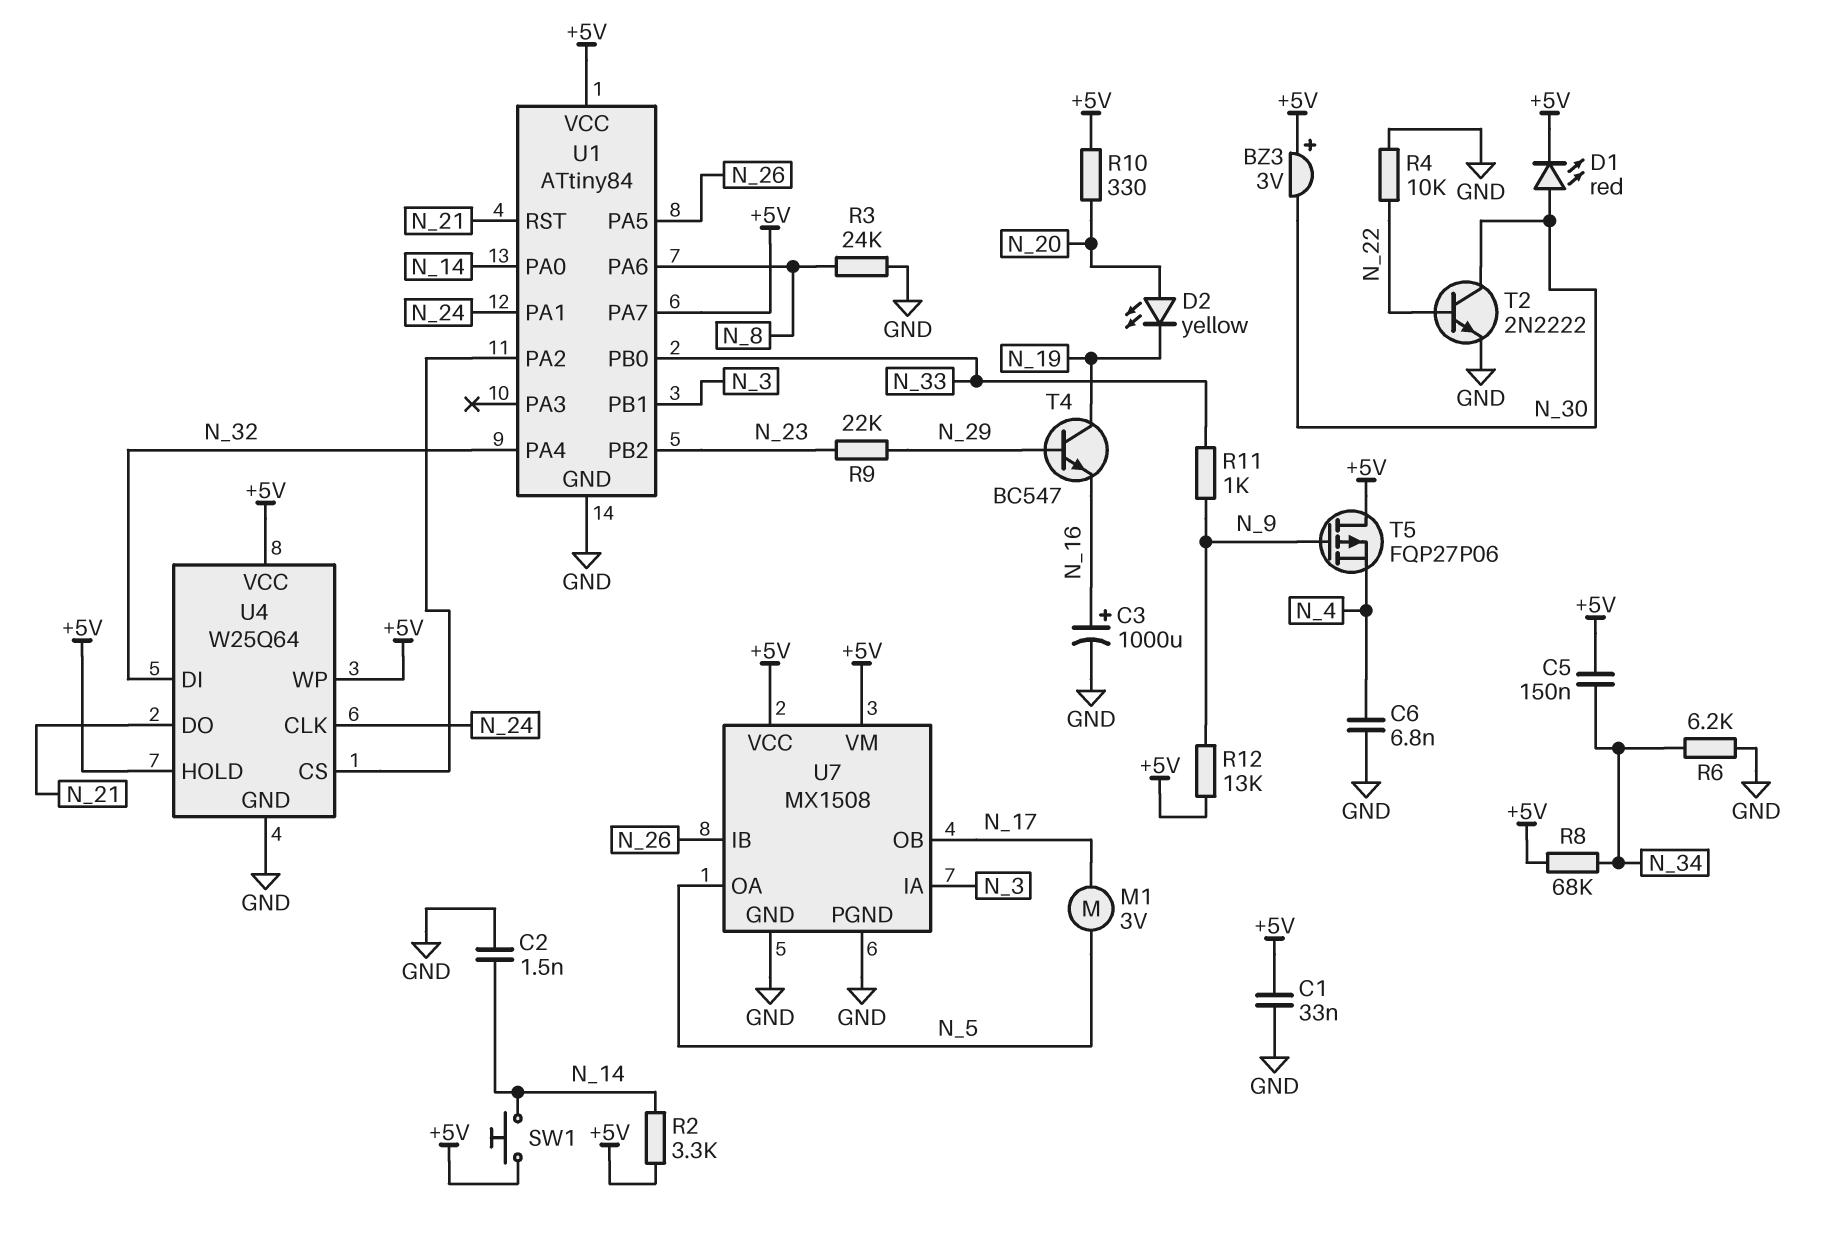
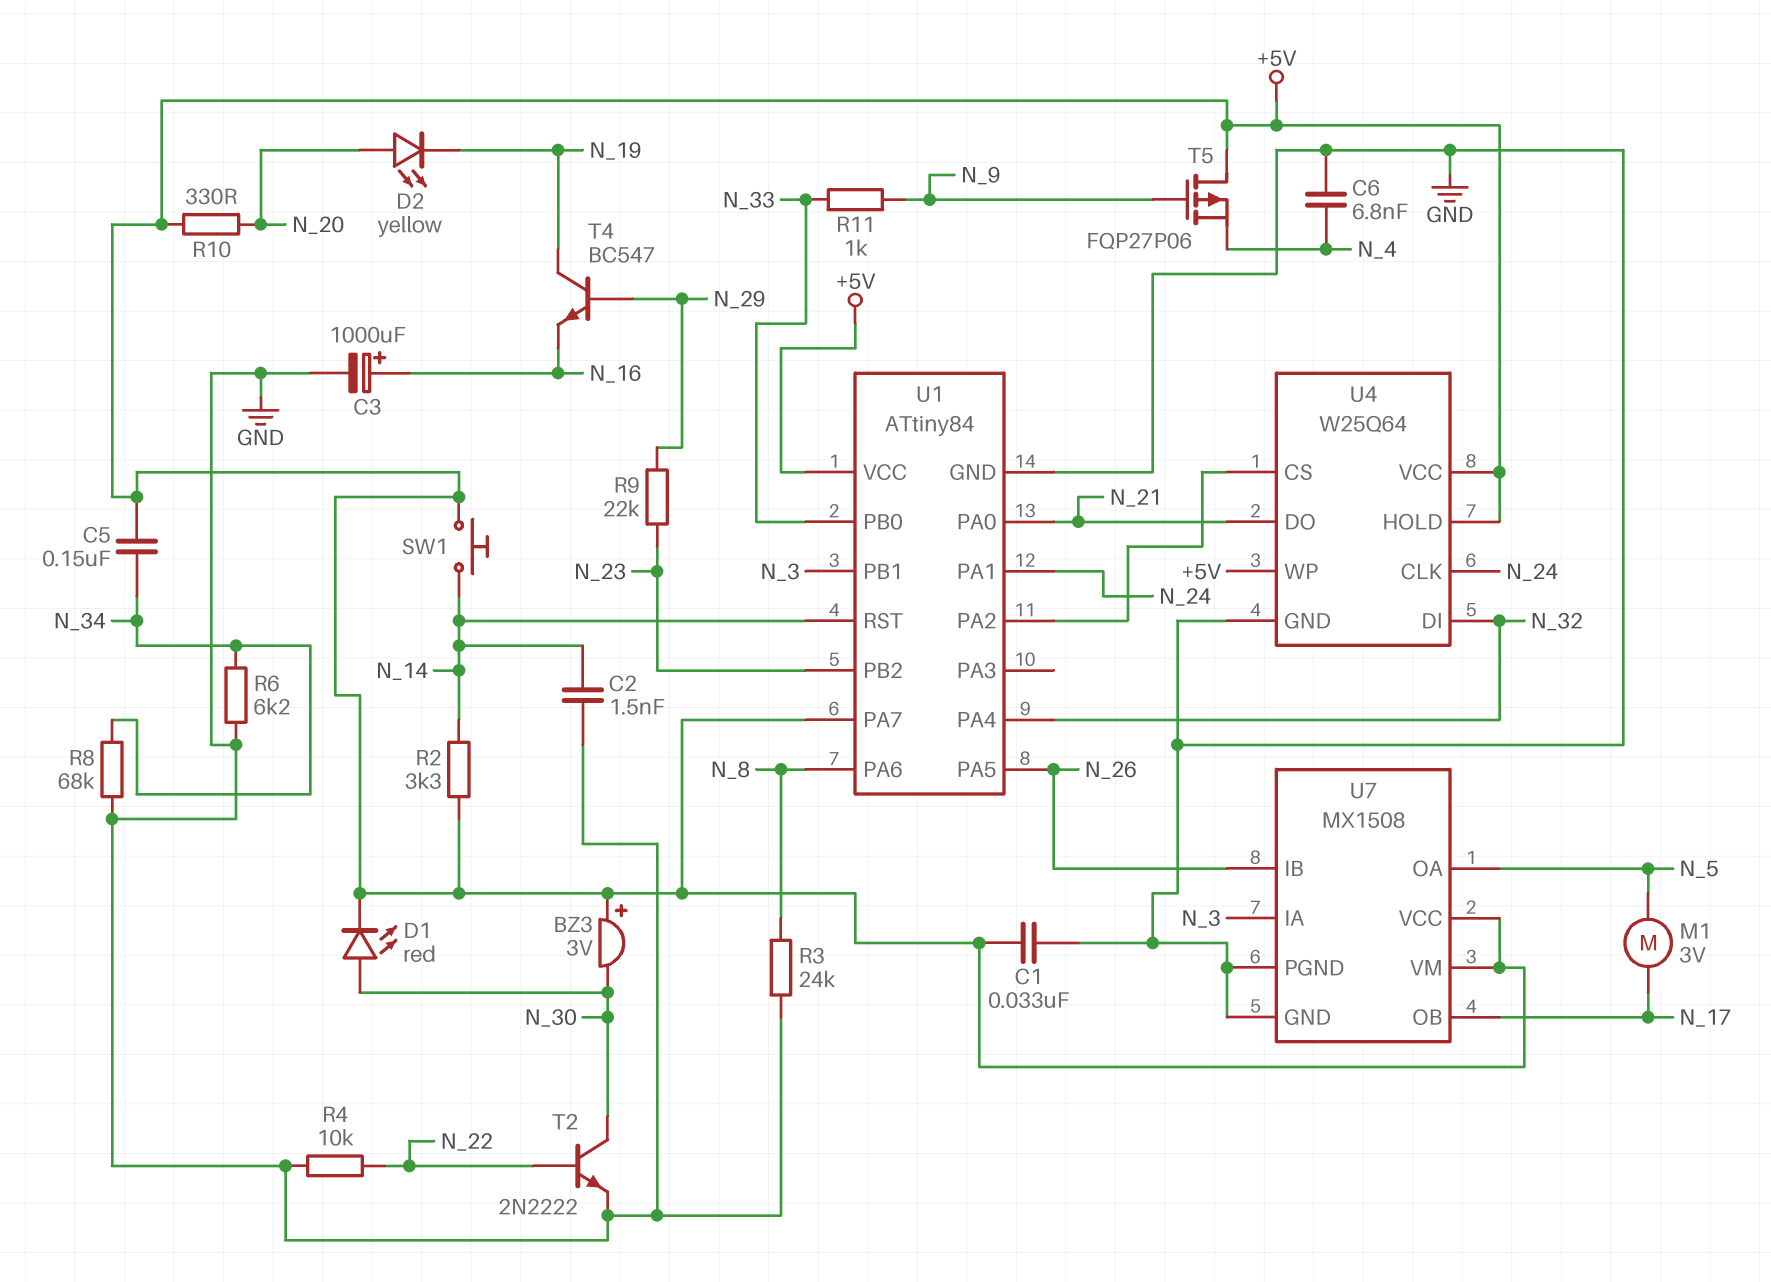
R8: 68k (+5V, N_34) -> 68k (GND, N_34)
R12: 13k (+5V, N_9) -> none
U1 pin PA0: N_14 -> N_21
U1 pin RST: N_21 -> N_14

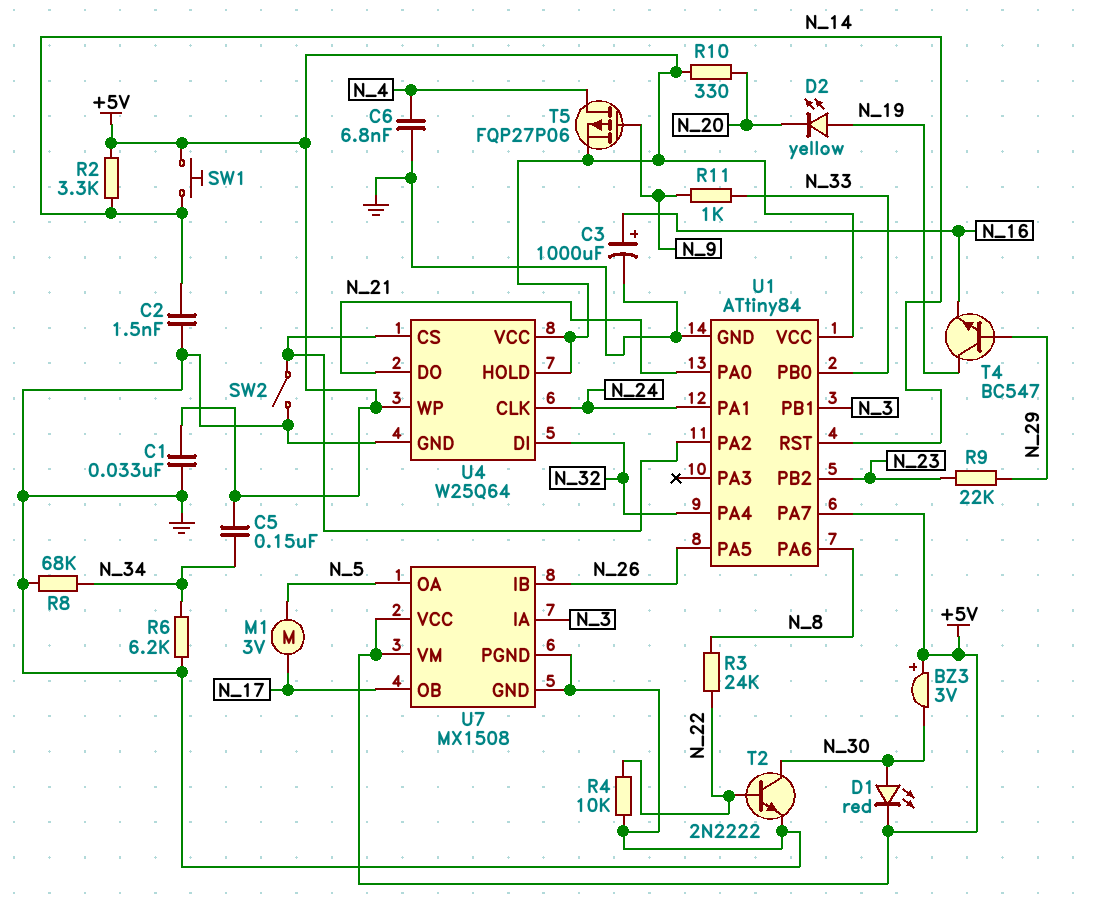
D2: LED yellow (A N_20, K N_19) -> LED yellow (A N_19, K N_20)
R3: 24k (GND, N_8) -> 24k (N_8, N_22)
SW2: none -> switch (GND, U1/PA2)
T5: PMOS FQP27P06 (G N_9, D +5V, S N_4) -> PMOS FQP27P06 (G N_9, D N_4, S +5V)

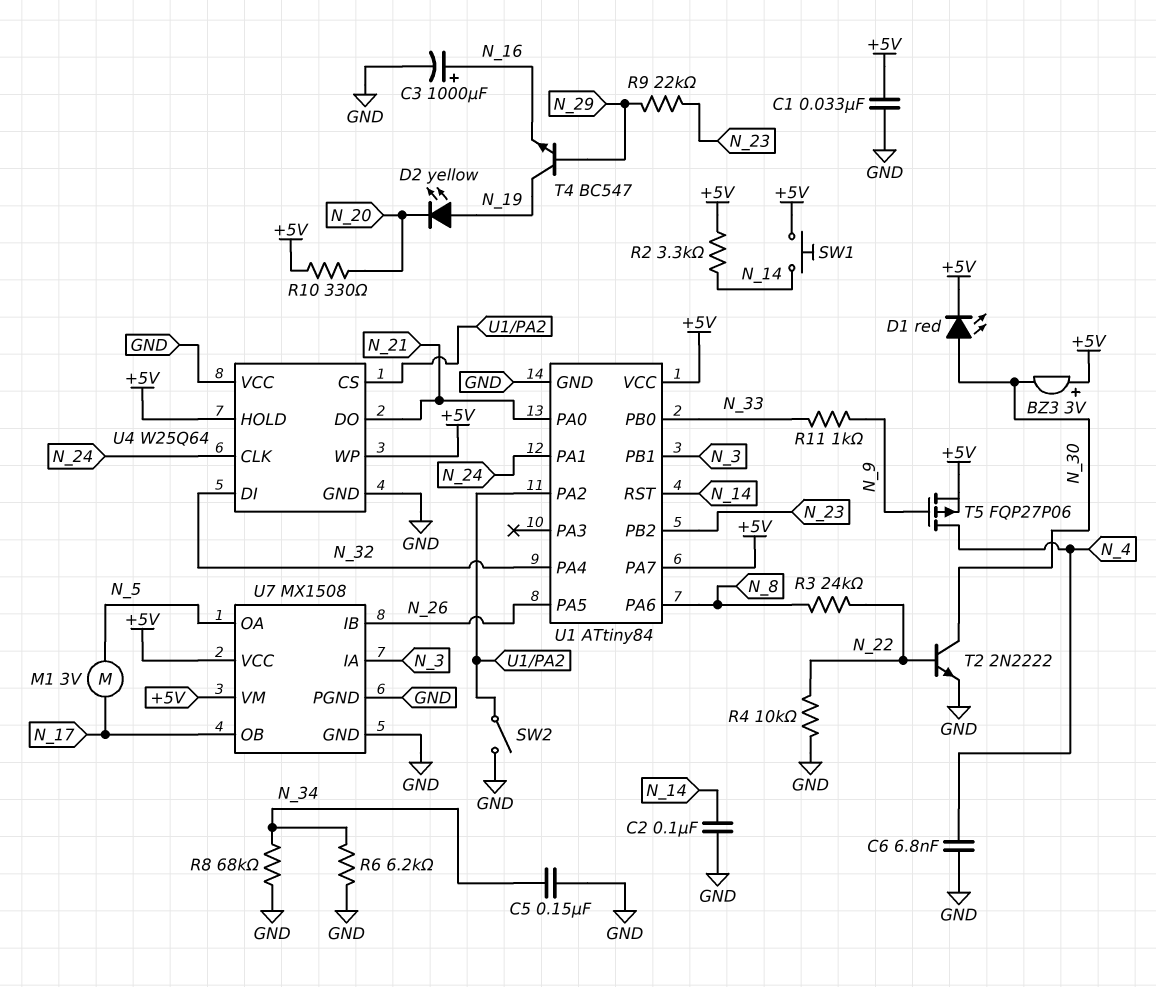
C2: 1.5nF (GND, N_14) -> 100nF (GND, N_14)
C5: 150nF (+5V, N_34) -> 150nF (GND, N_34)
U4 pin VCC: +5V -> GND

